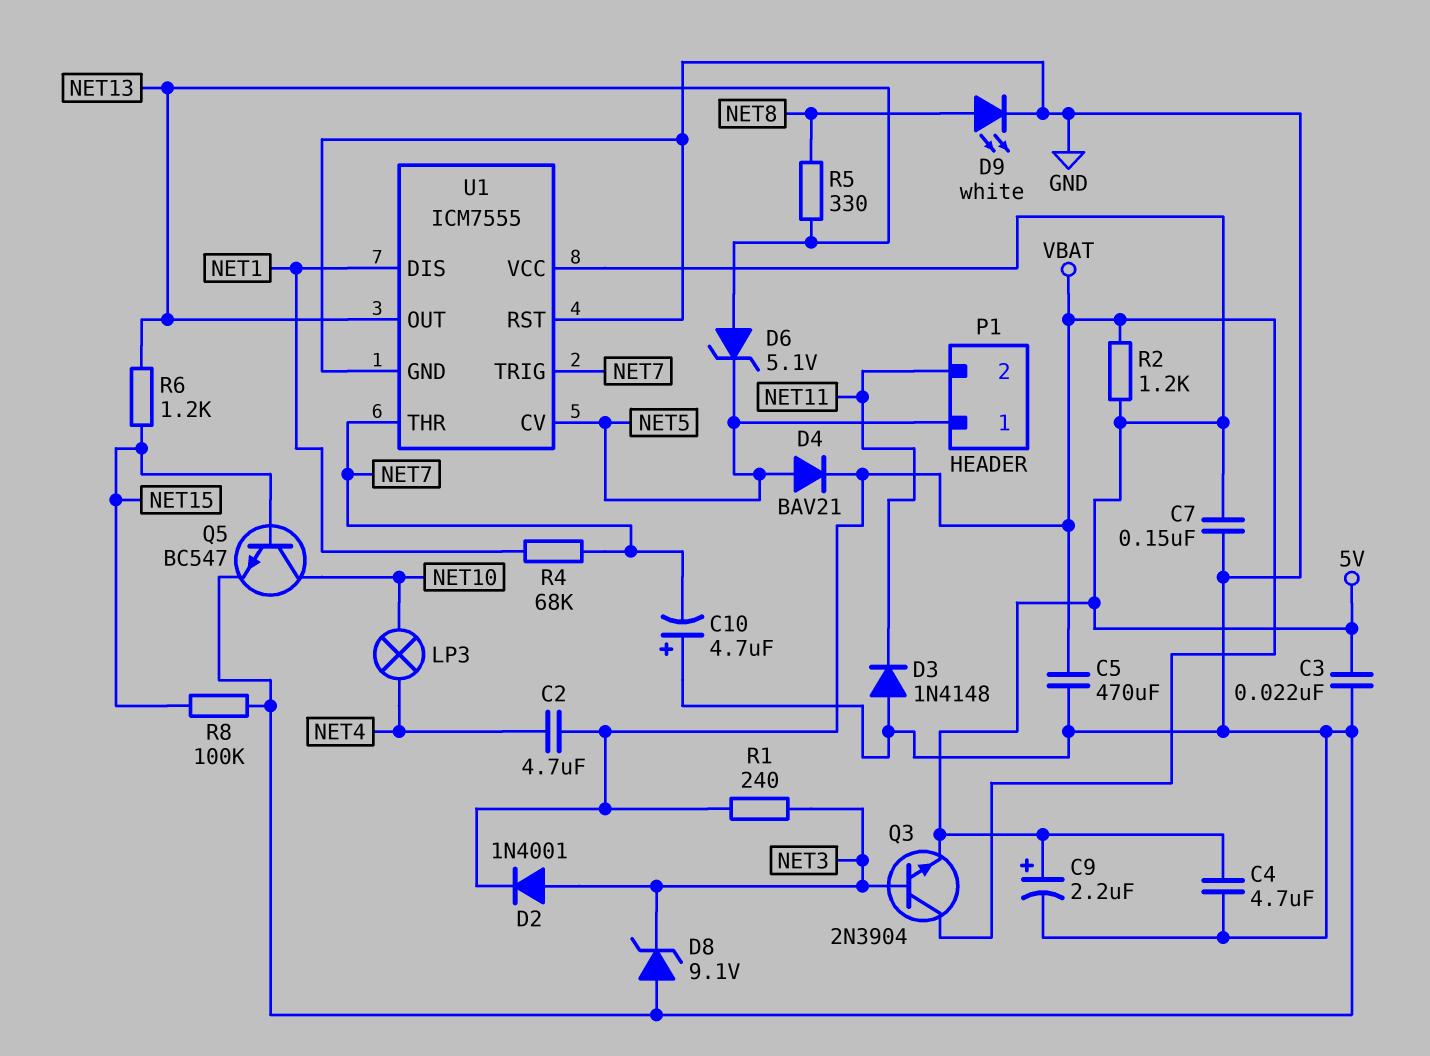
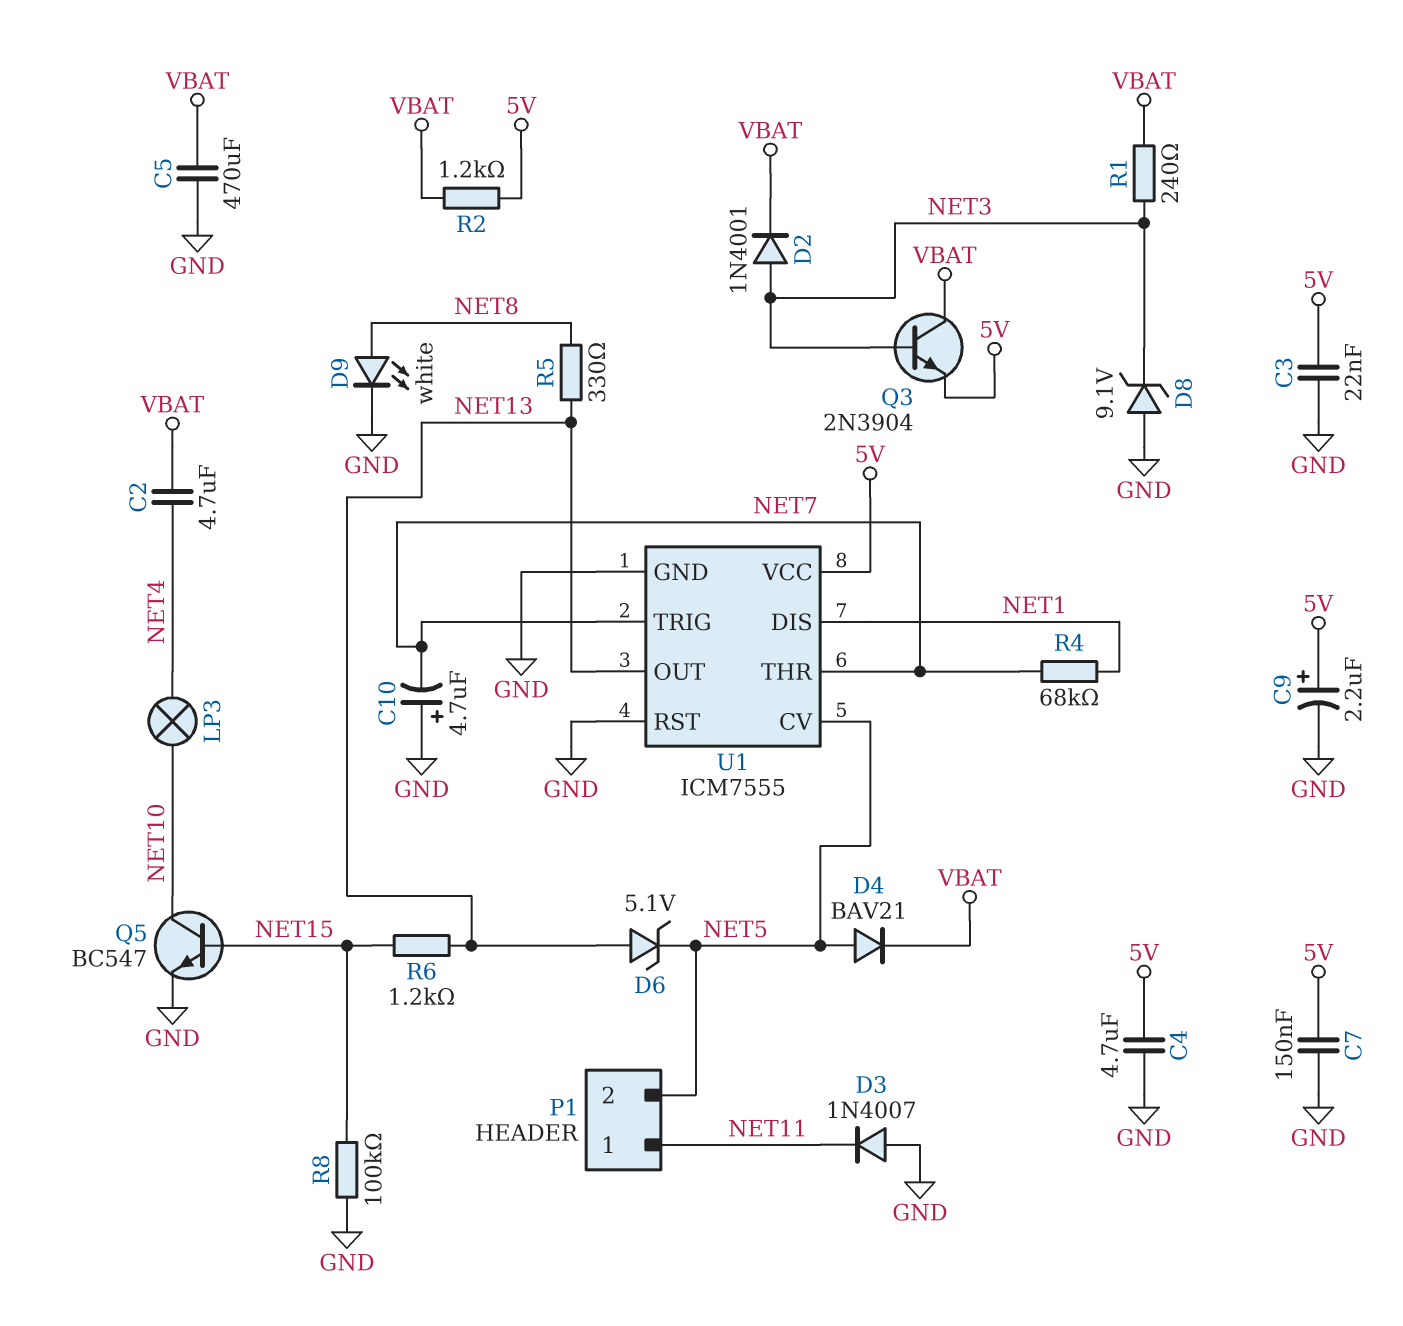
D3: diode 1N4148 (A GND, K NET11) -> diode 1N4007 (A GND, K NET11)
P1 pin 1: NET5 -> NET11
P1 pin 2: NET11 -> NET5

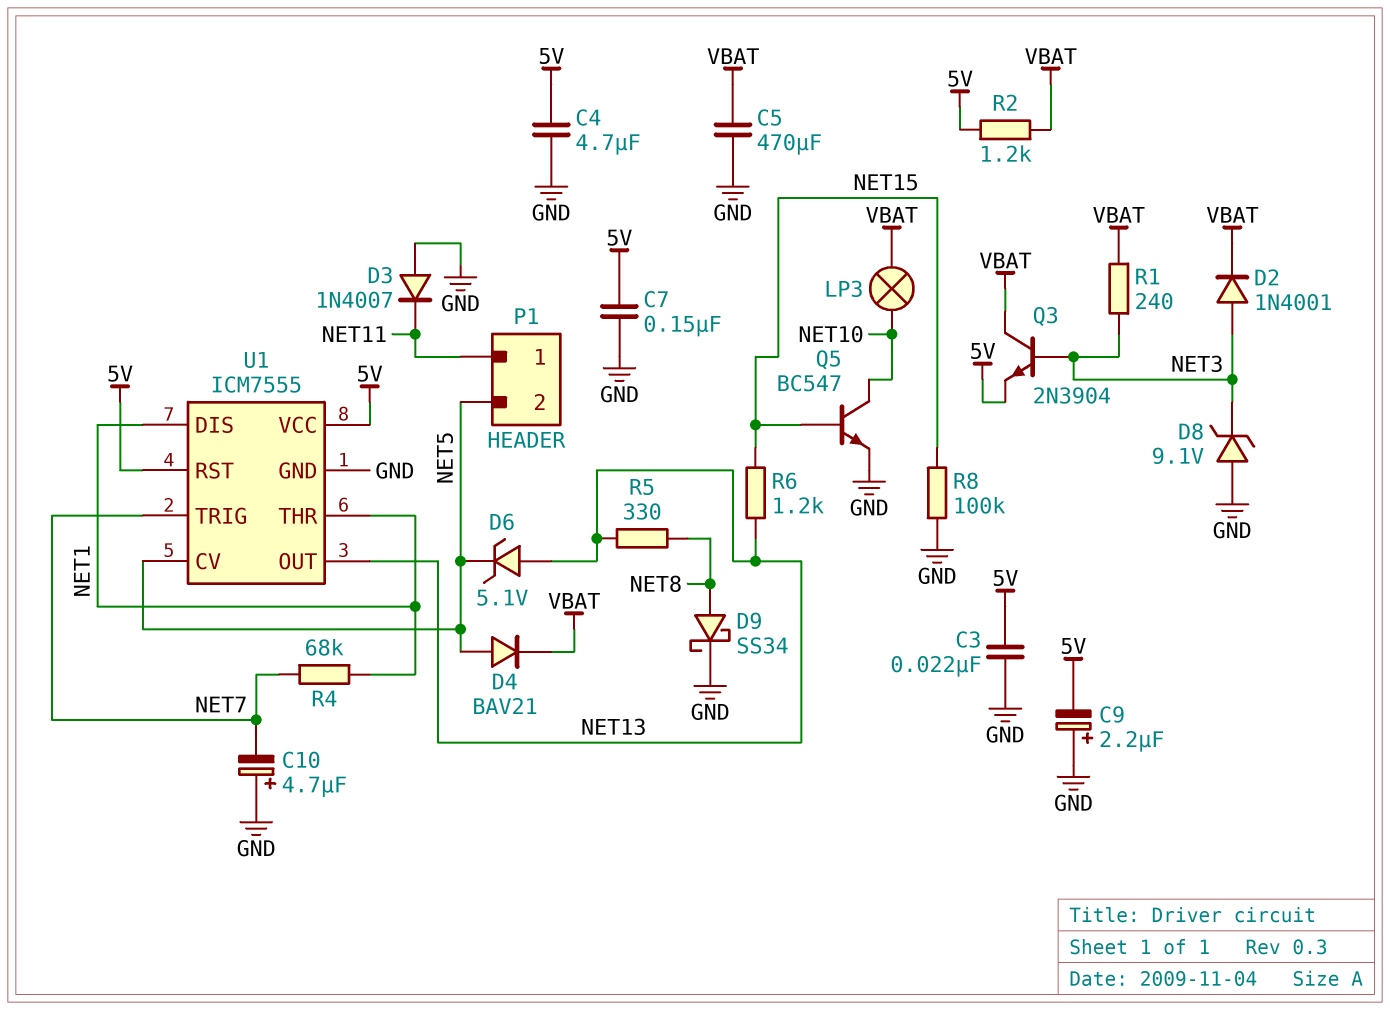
C2: 4.7uF (NET4, VBAT) -> none
C9: 2.2uF (plus 5V, minus GND) -> 2.2uF (plus GND, minus 5V)
D9: LED white (A NET8, K GND) -> schottky SS34 (A NET8, K GND)
LP3: lamp (NET4, NET10) -> lamp (NET10, VBAT)
U1 pin RST: GND -> 5V
U1 pin THR: NET7 -> NET1

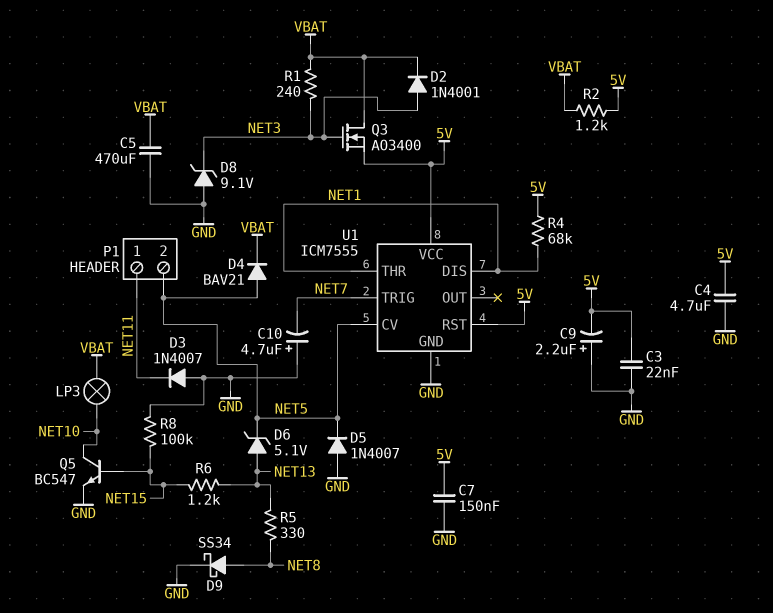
D5: none -> diode 1N4007 (A GND, K NET5)
Q3: NPN 2N3904 (B NET3, C VBAT, E 5V) -> NMOS AO3400 (G NET3, D VBAT, S 5V)
R4: 68k (NET1, NET7) -> 68k (5V, NET1)
U1 pin OUT: NET13 -> none

